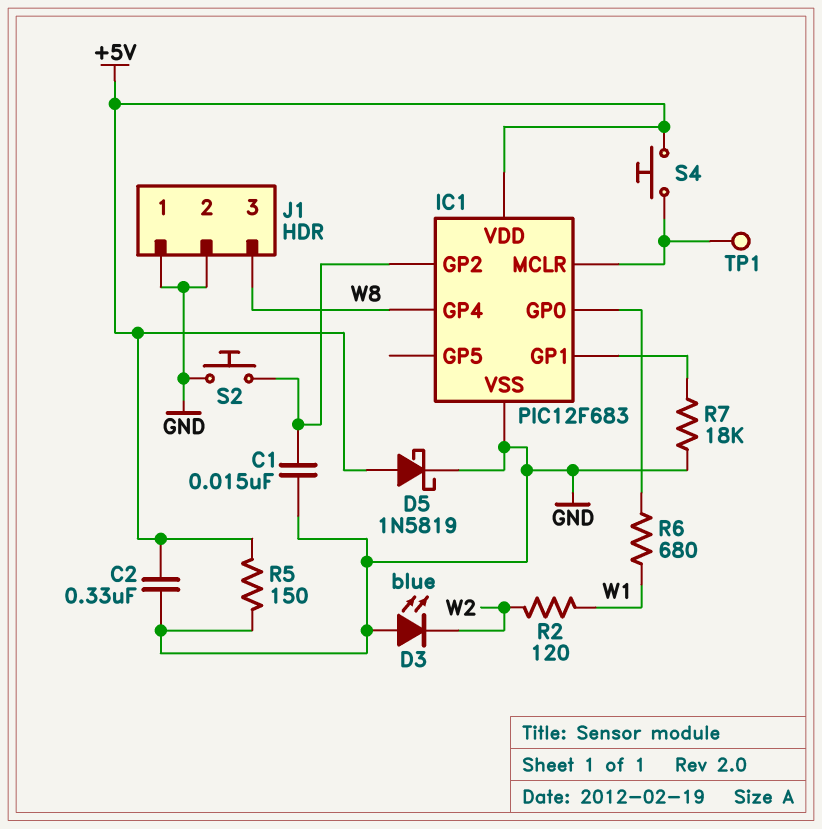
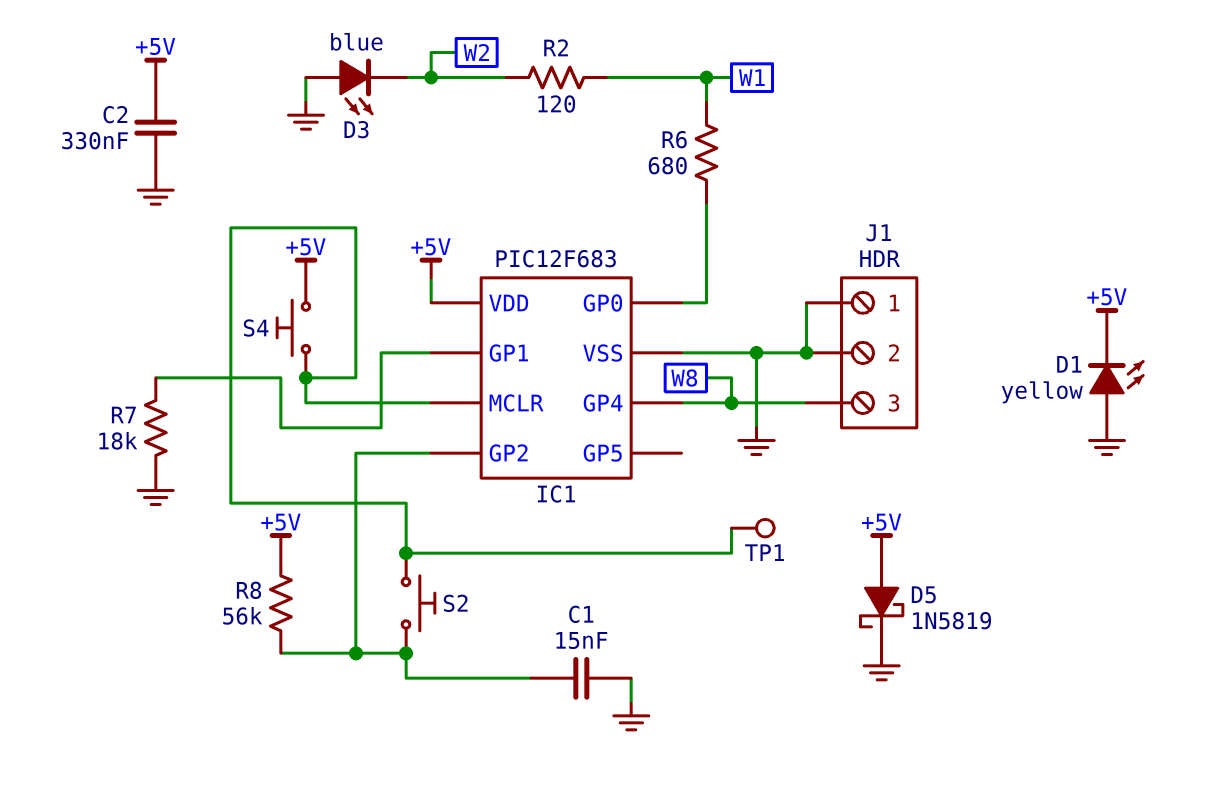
D1: none -> LED yellow (A GND, K +5V)
R5: 150 (+5V, GND) -> none
R8: none -> 56k (+5V, IC1/GP2)
S2: button (GND, IC1/GP2) -> button (IC1/GP2, IC1/MCLR)

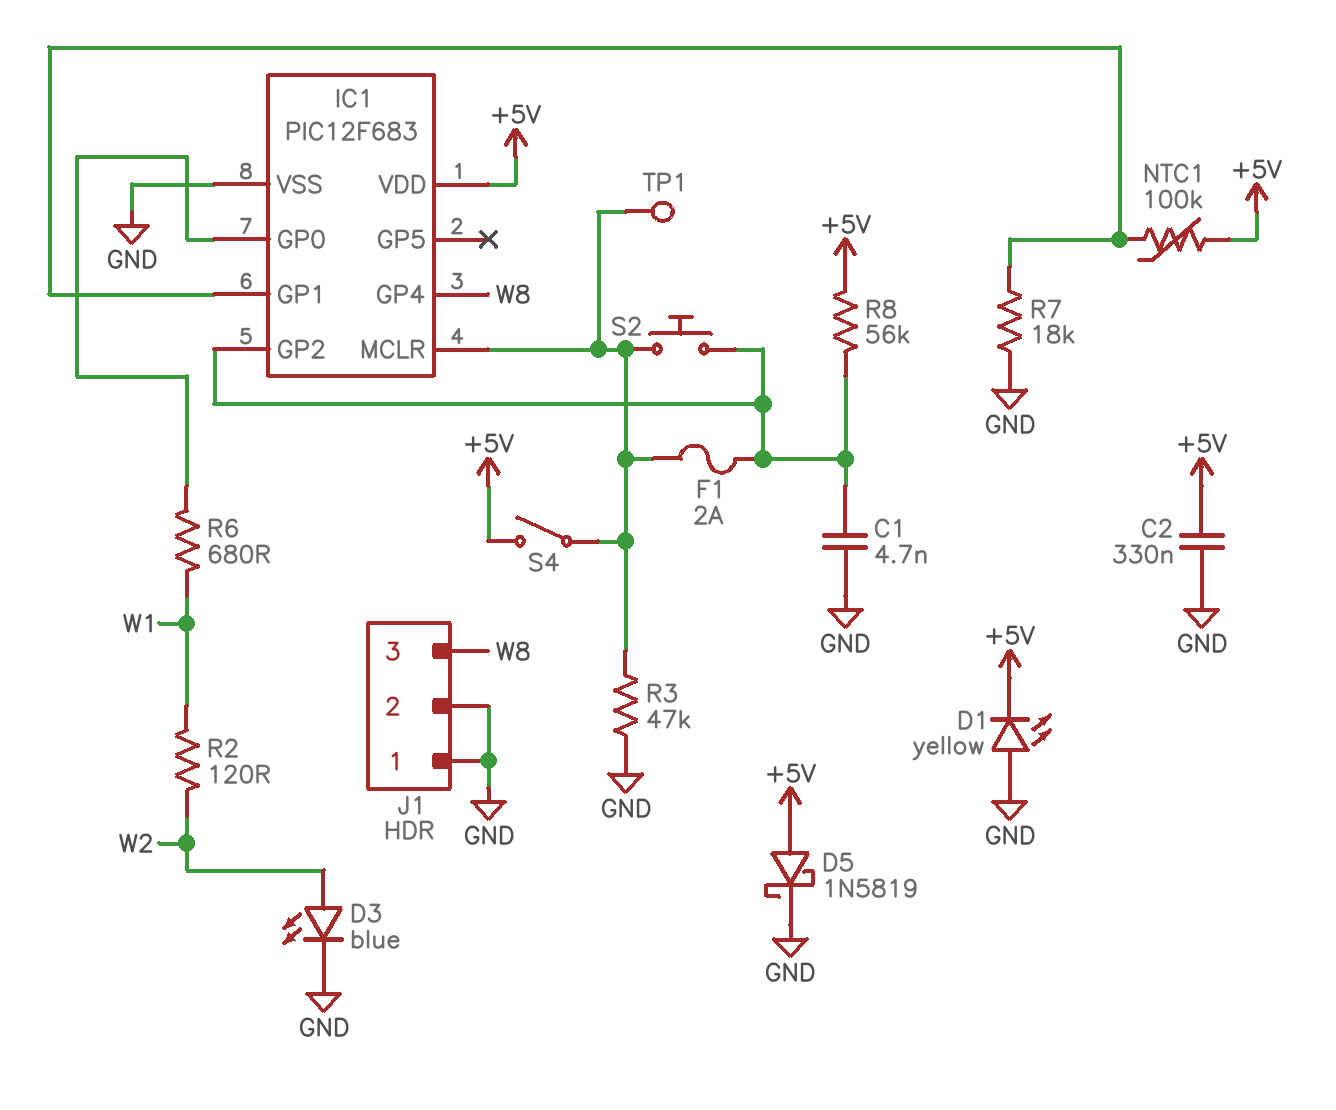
C1: 15nF (GND, IC1/GP2) -> 4.7nF (GND, IC1/GP2)
D3: LED blue (A GND, K W2) -> LED blue (A W2, K GND)
F1: none -> 2A (IC1/GP2, IC1/MCLR)
NTC1: none -> 100k (+5V, IC1/GP1)
R3: none -> 47k (GND, IC1/MCLR)
S4: button (+5V, IC1/MCLR) -> switch (+5V, IC1/MCLR)

